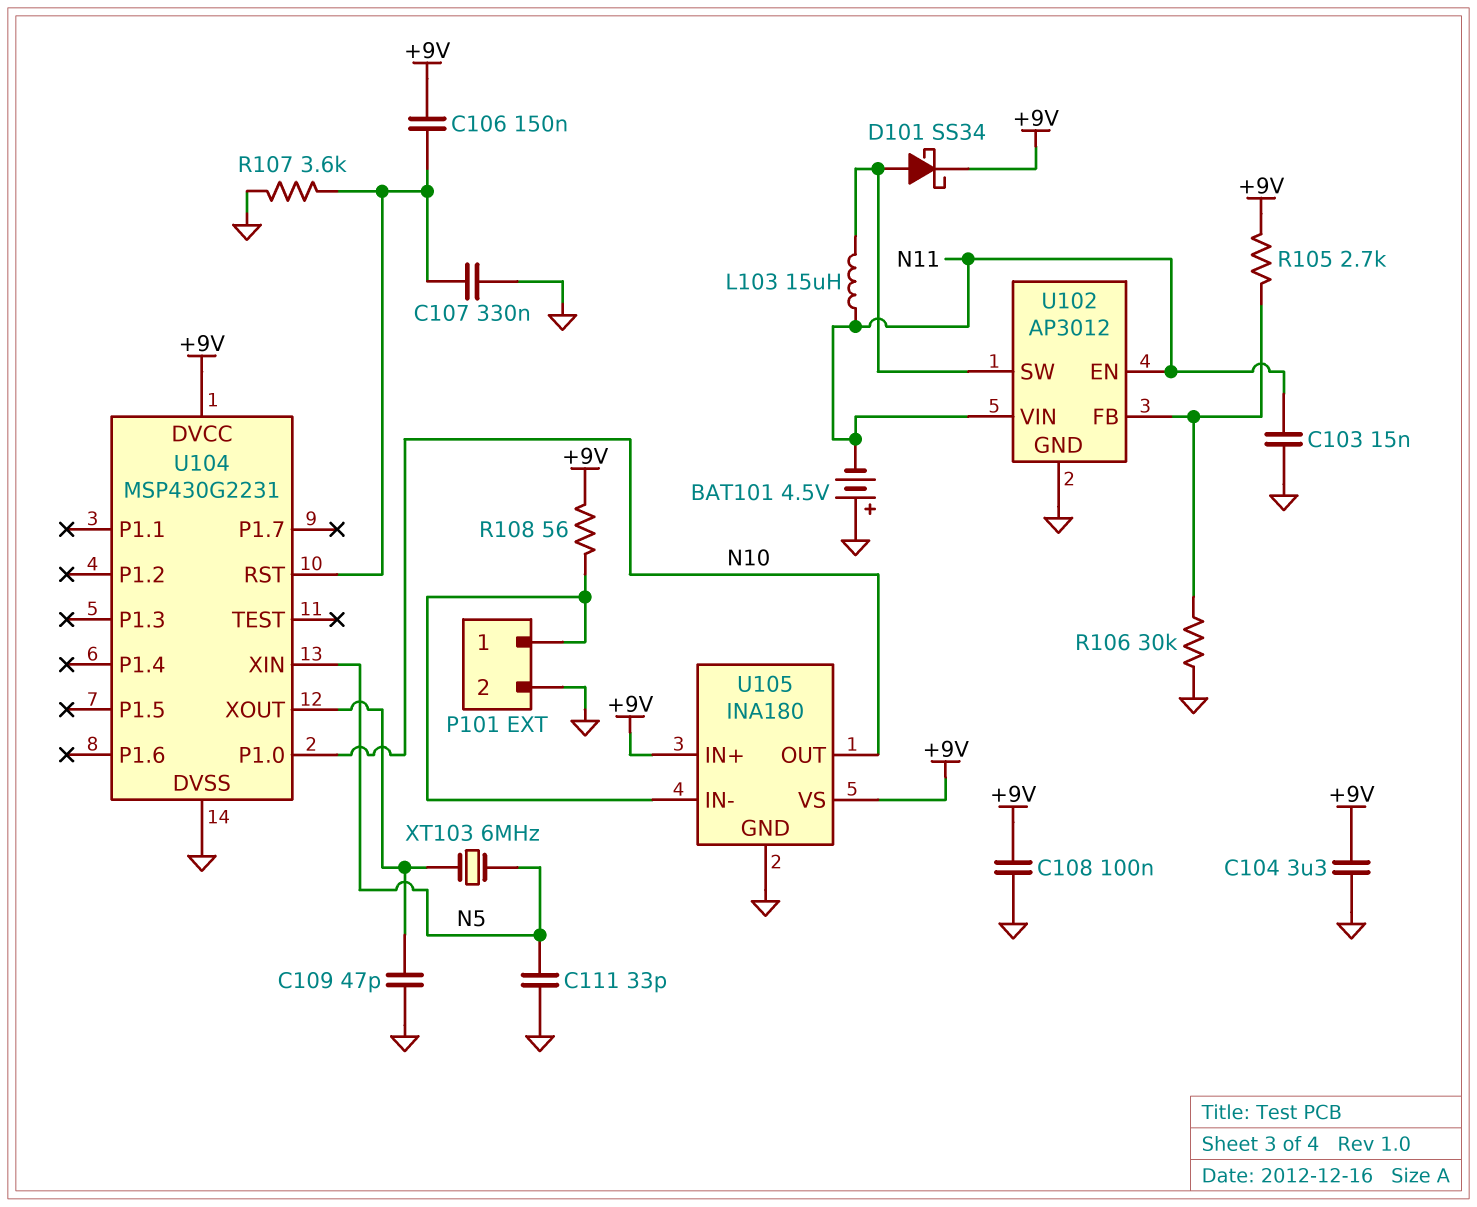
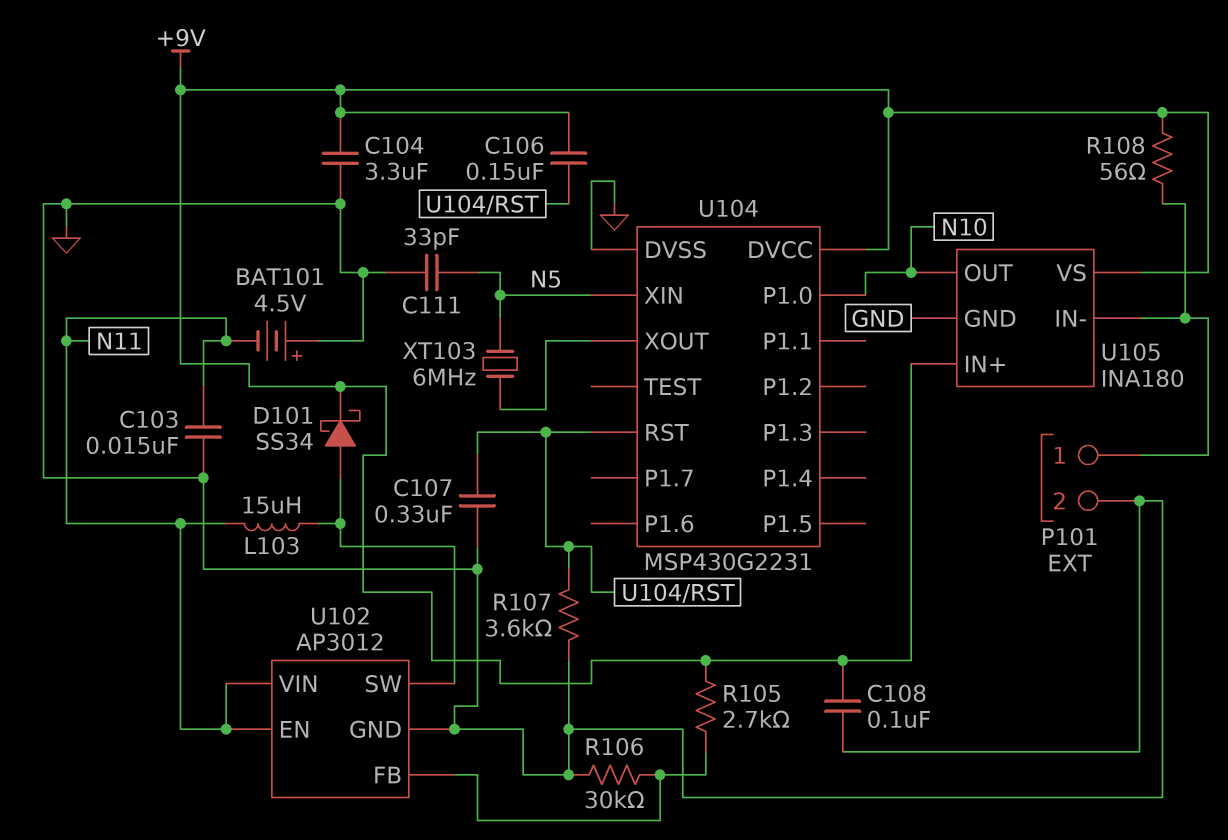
C109: 47pF (GND, U104/XOUT) -> none

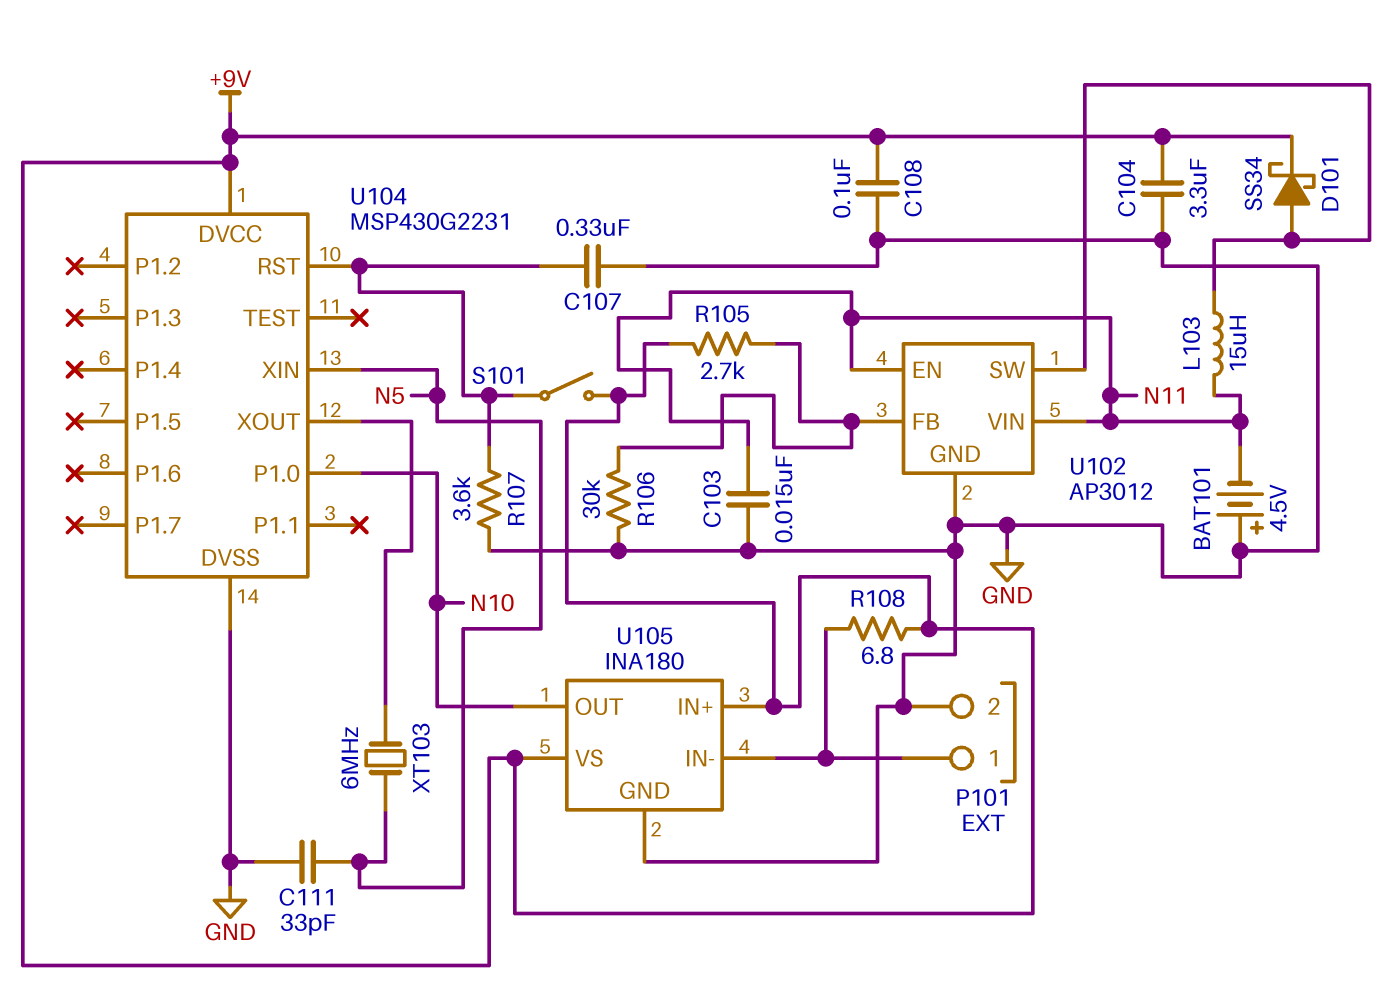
C106: 150nF (+9V, U104/RST) -> none
R108: 56 (+9V, P101/1) -> 6.8 (+9V, P101/1)
S101: none -> switch (+9V, U104/RST)

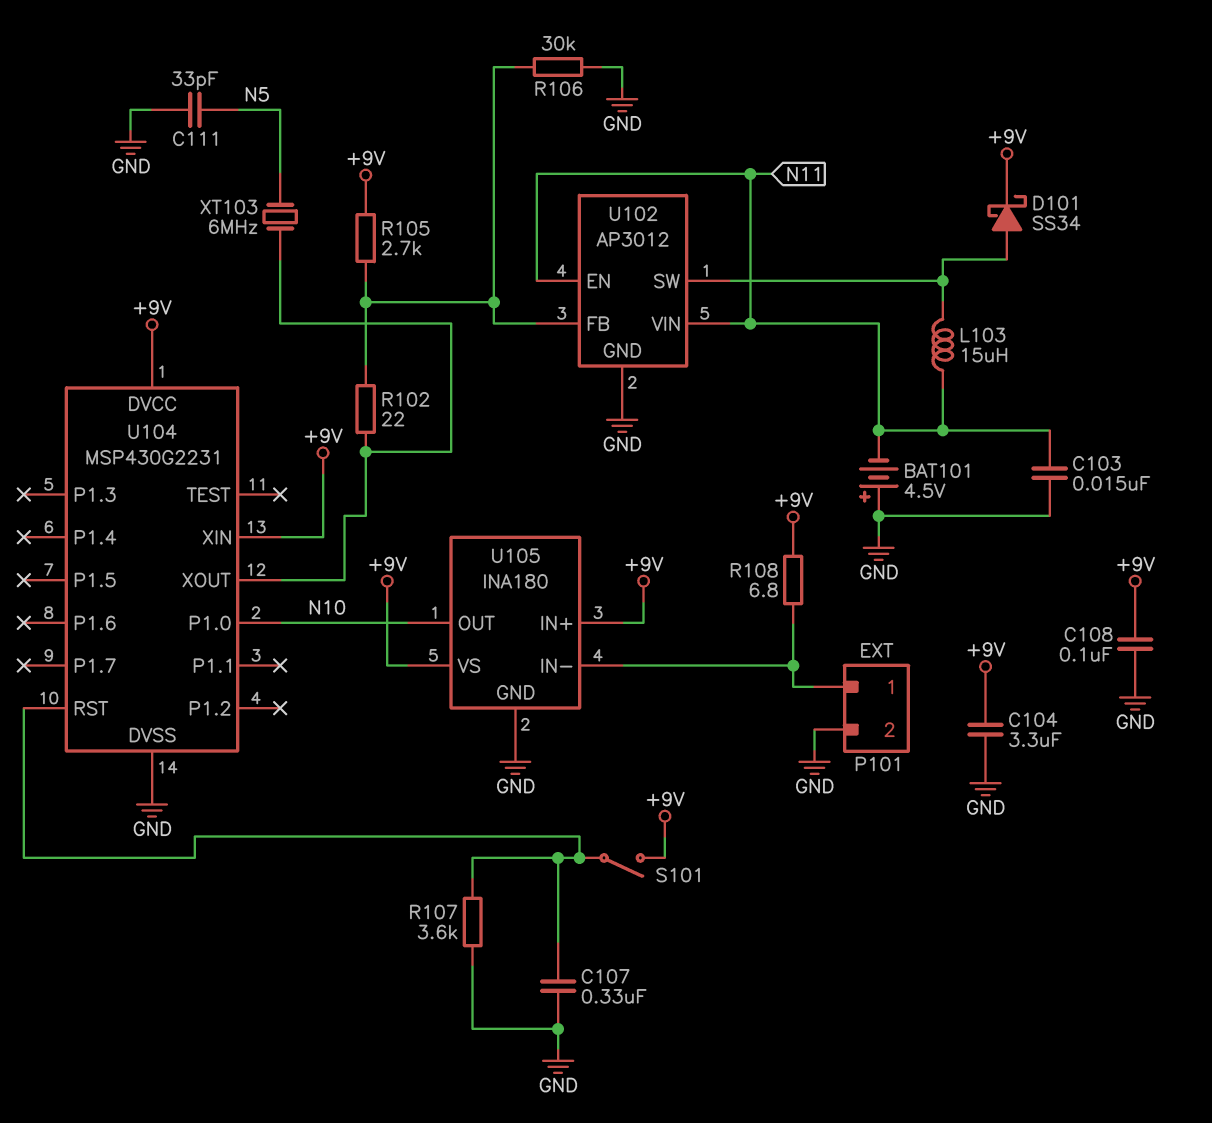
R102: none -> 22 (U102/FB, U104/XOUT)
U104 pin XIN: N5 -> +9V

